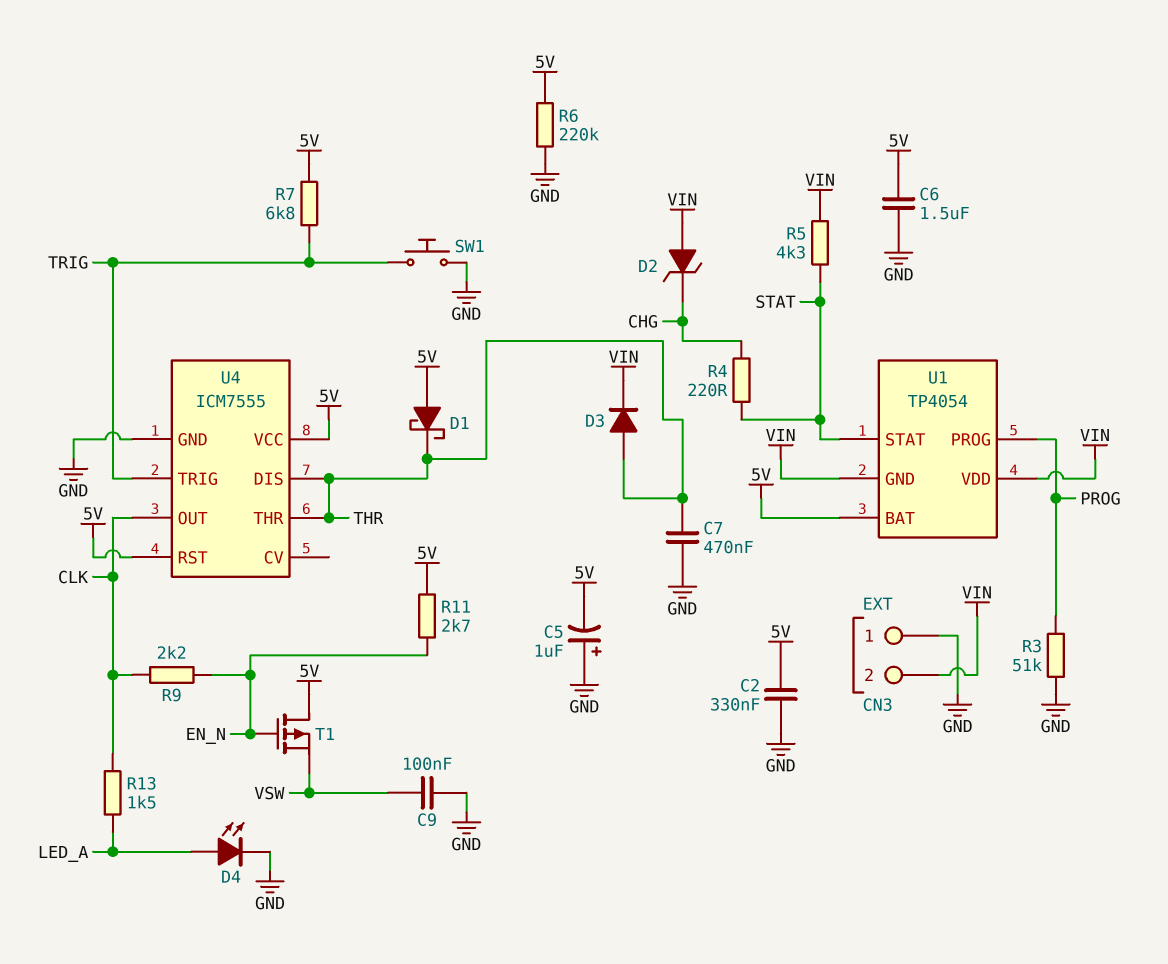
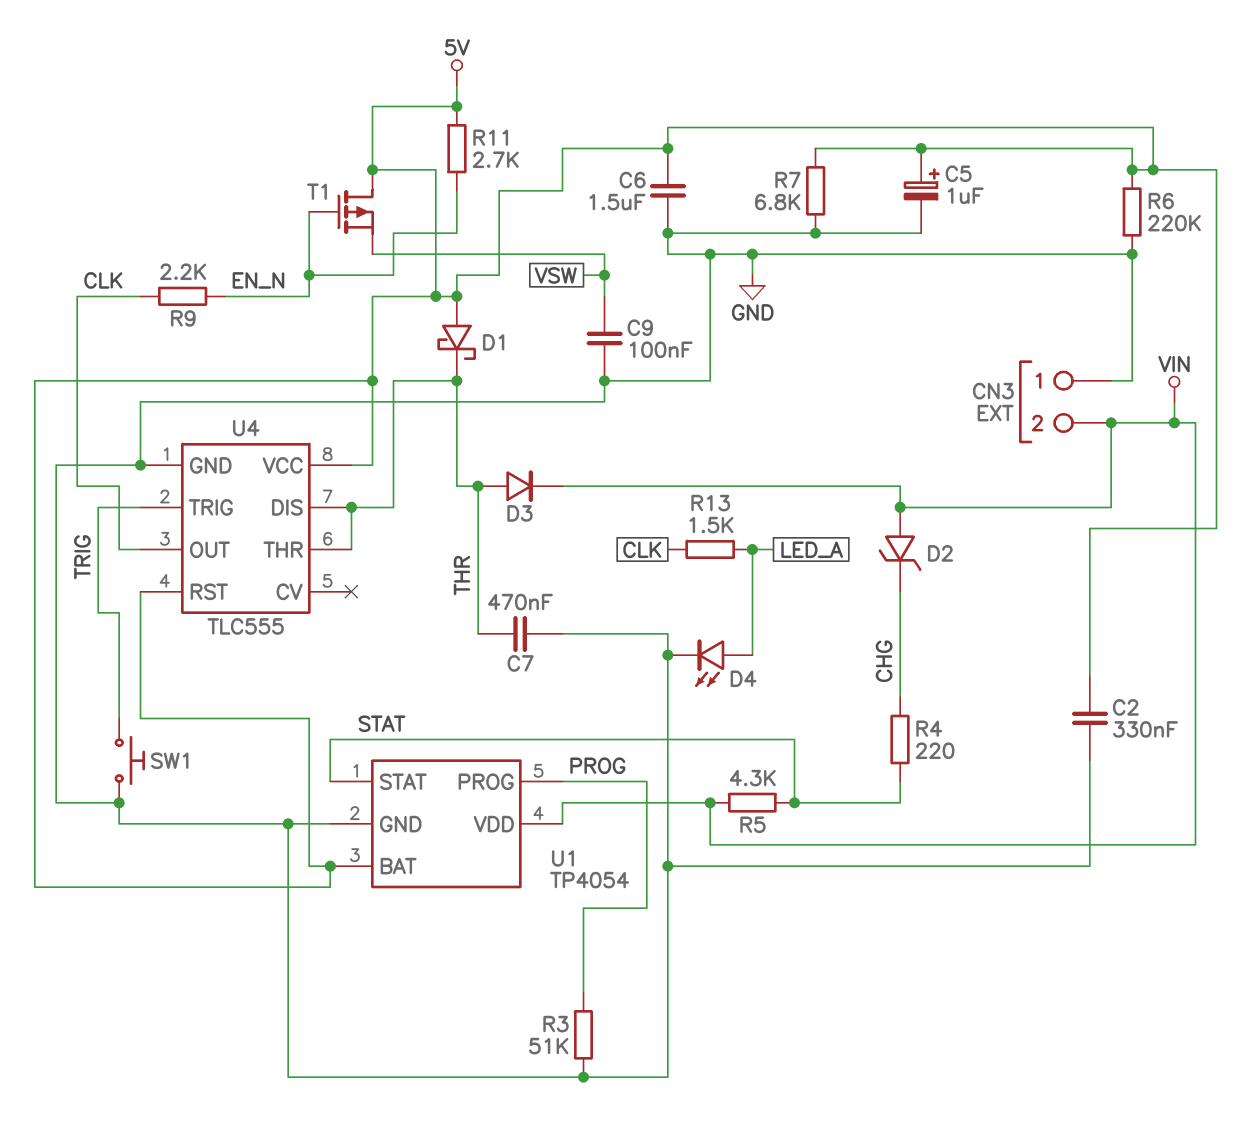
C5: 1uF (plus GND, minus 5V) -> 1uF (plus 5V, minus GND)
R7: 6.8k (5V, TRIG) -> 6.8k (5V, GND)
U1 pin GND: VIN -> GND
U4: ICM7555 -> TLC555

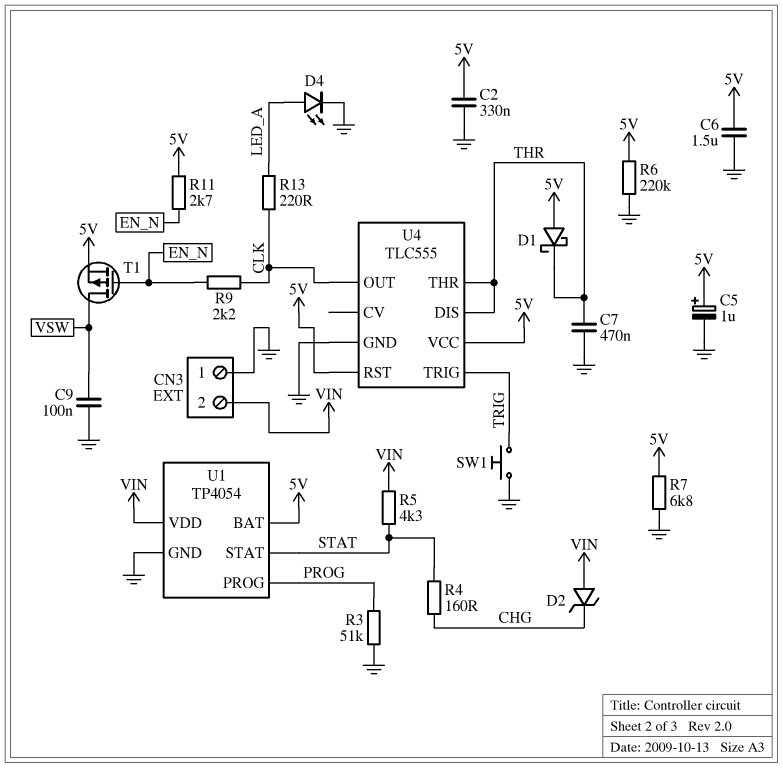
D3: diode (A THR, K VIN) -> none
R4: 220 (CHG, STAT) -> 160 (CHG, STAT)
R13: 1.5k (CLK, LED_A) -> 220 (CLK, LED_A)
T1: PMOS (G EN_N, D 5V, S VSW) -> PMOS (G EN_N, D VSW, S 5V)

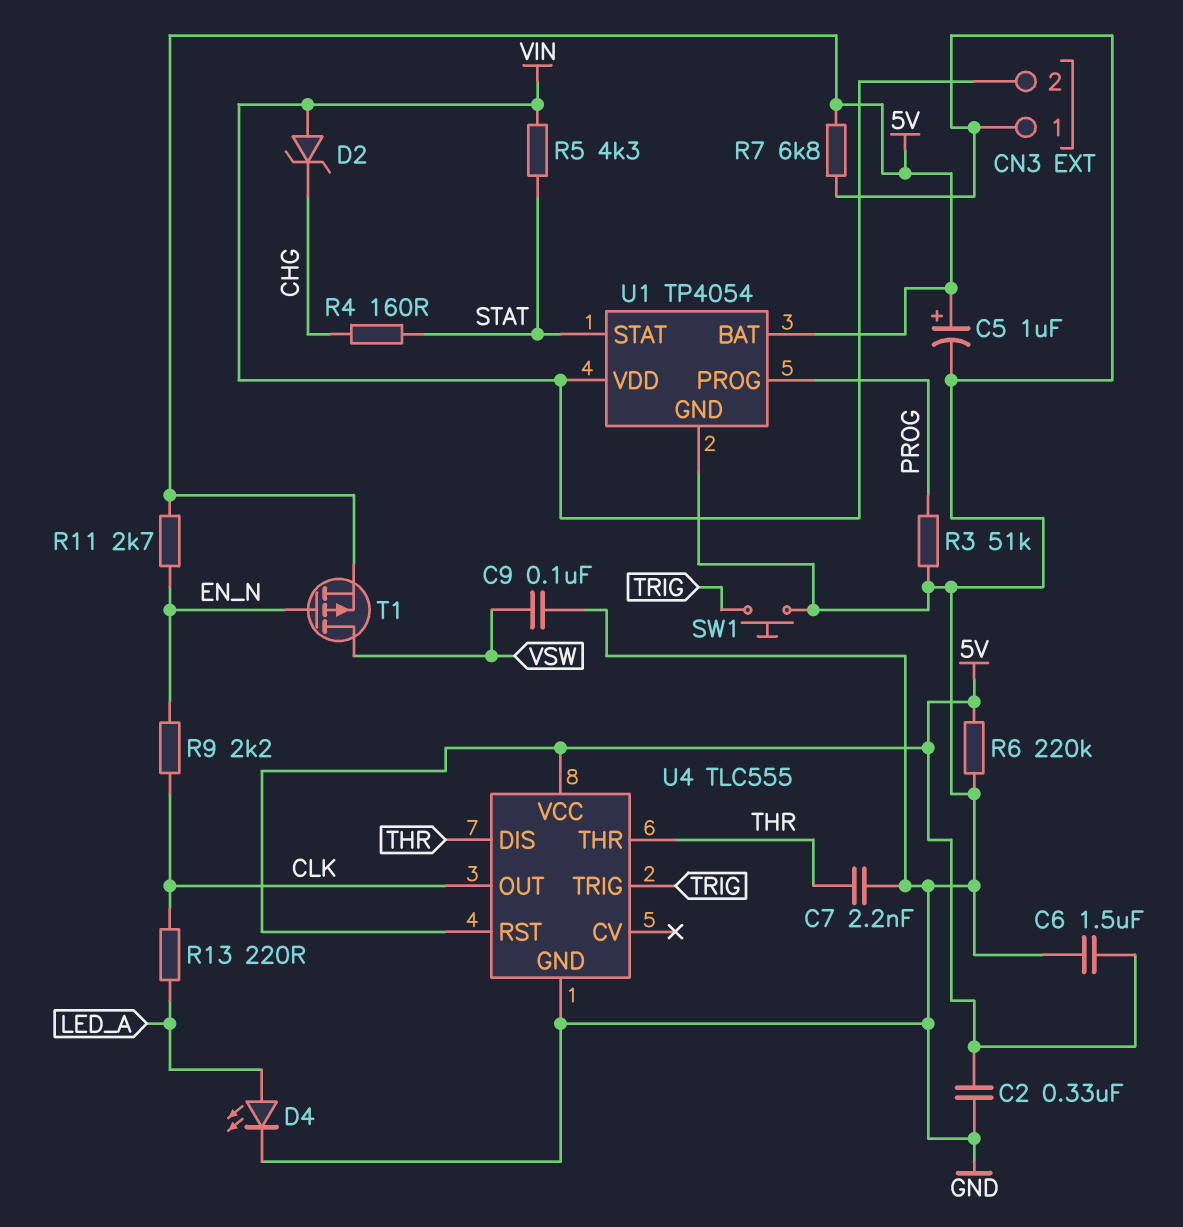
C7: 470nF (GND, THR) -> 2.2nF (GND, THR)
D1: schottky (A 5V, K THR) -> none

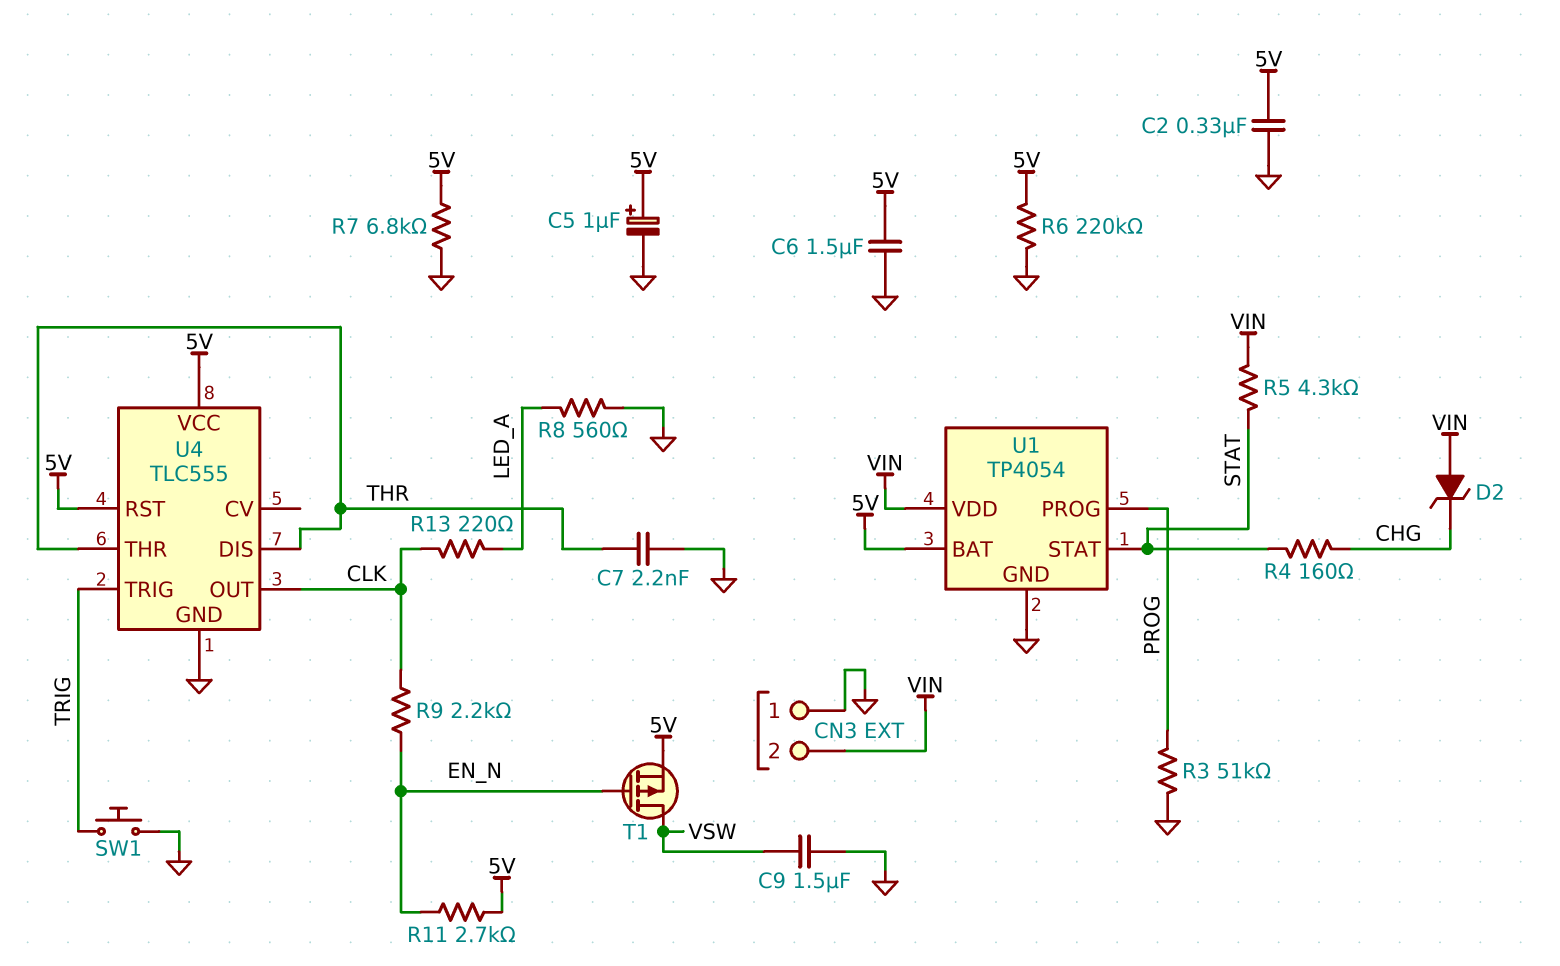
C9: 100nF (GND, VSW) -> 1.5uF (GND, VSW)
D4: LED (A LED_A, K GND) -> none
R8: none -> 560 (GND, LED_A)

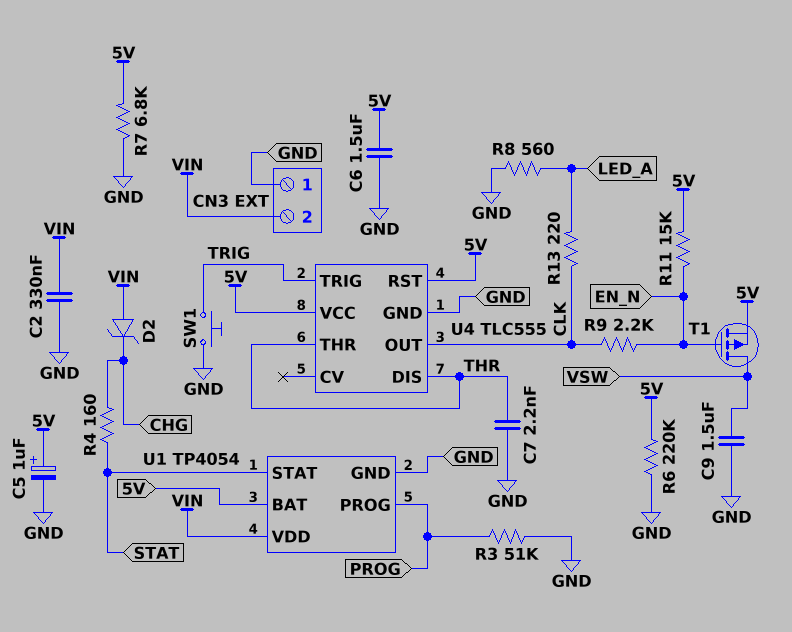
C2: 330nF (5V, GND) -> 330nF (GND, VIN)
R5: 4.3k (STAT, VIN) -> none
R11: 2.7k (5V, EN_N) -> 15k (5V, EN_N)

